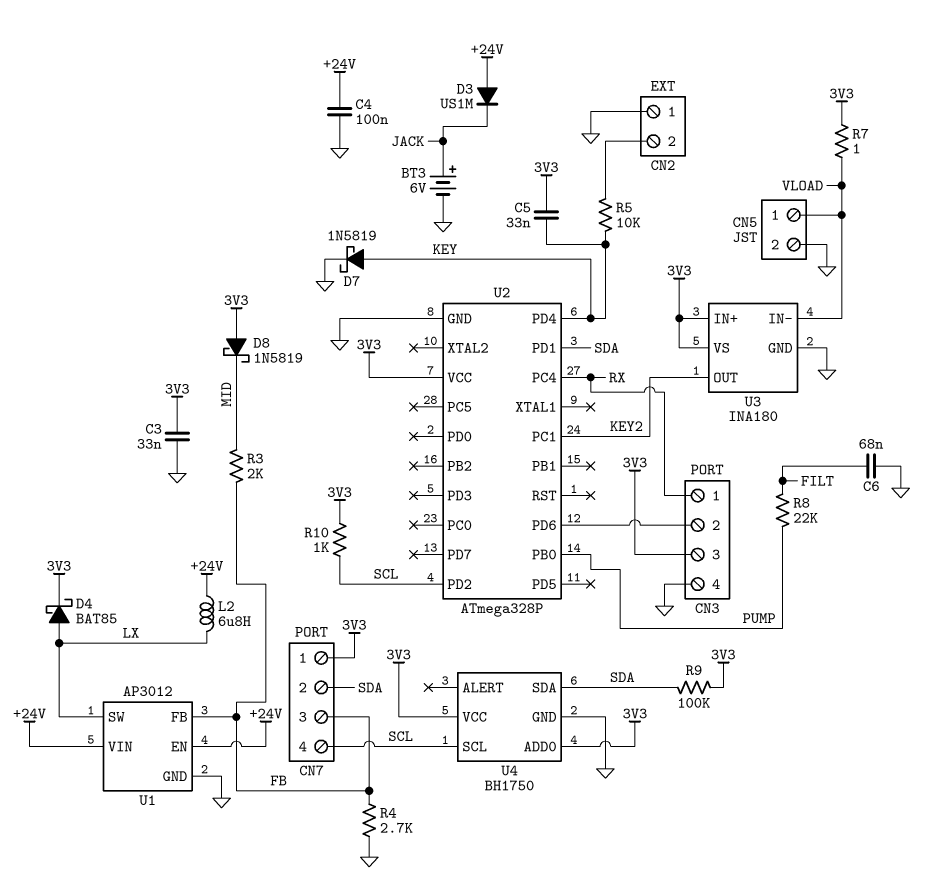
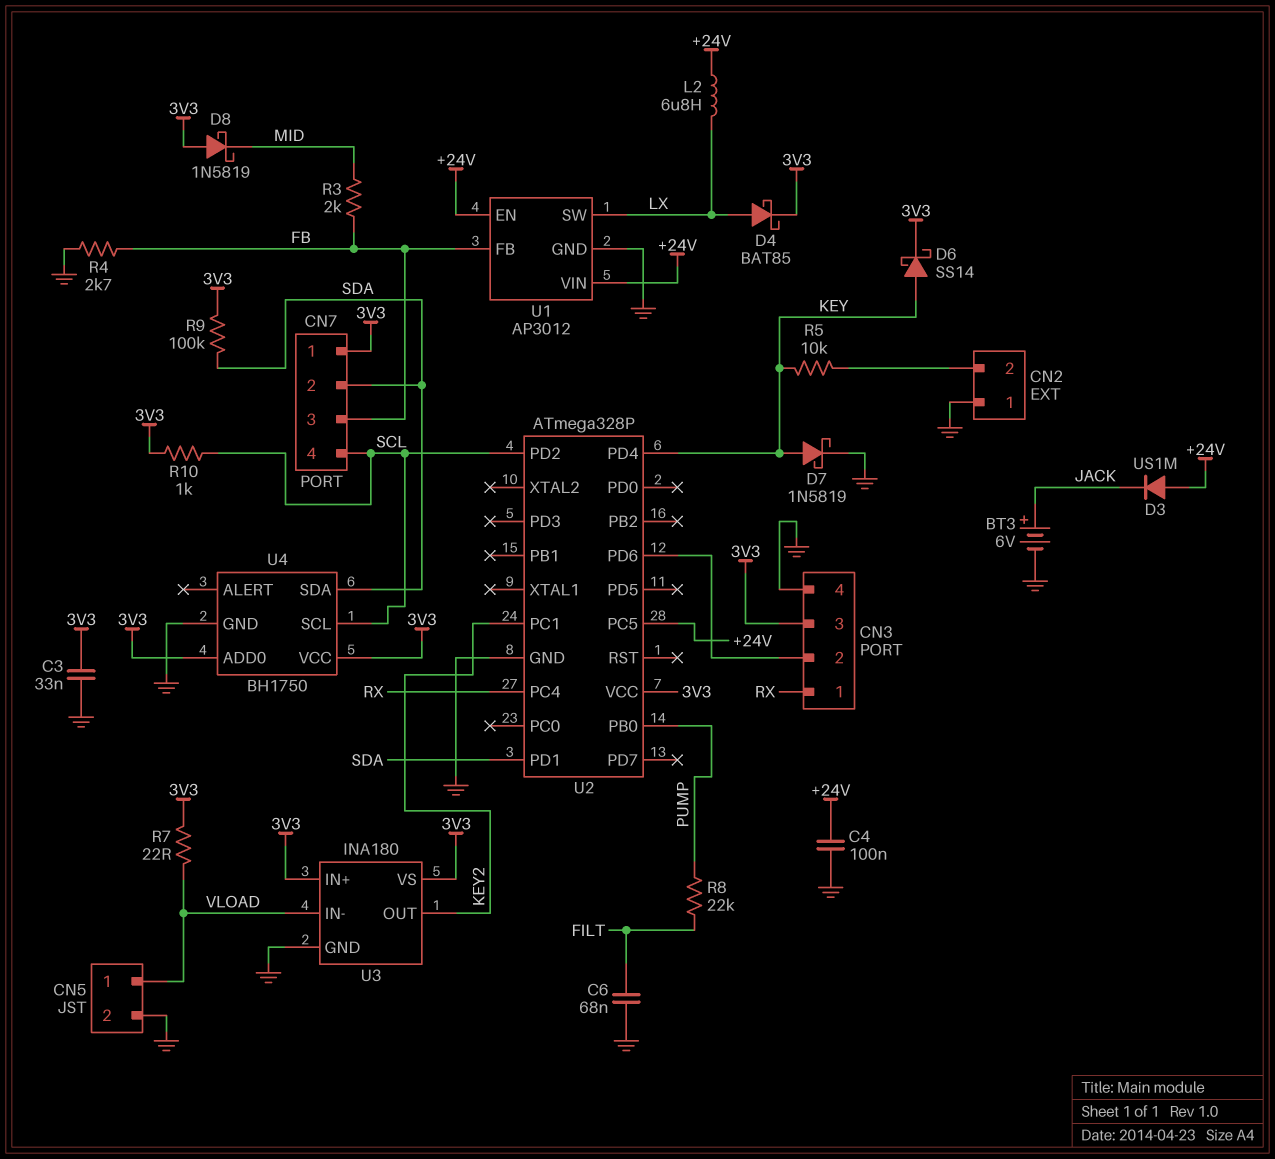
C5: 33nF (3V3, KEY) -> none
D6: none -> schottky SS14 (A KEY, K 3V3)
R7: 1 (3V3, VLOAD) -> 22 (3V3, VLOAD)
U2 pin PC5: none -> +24V

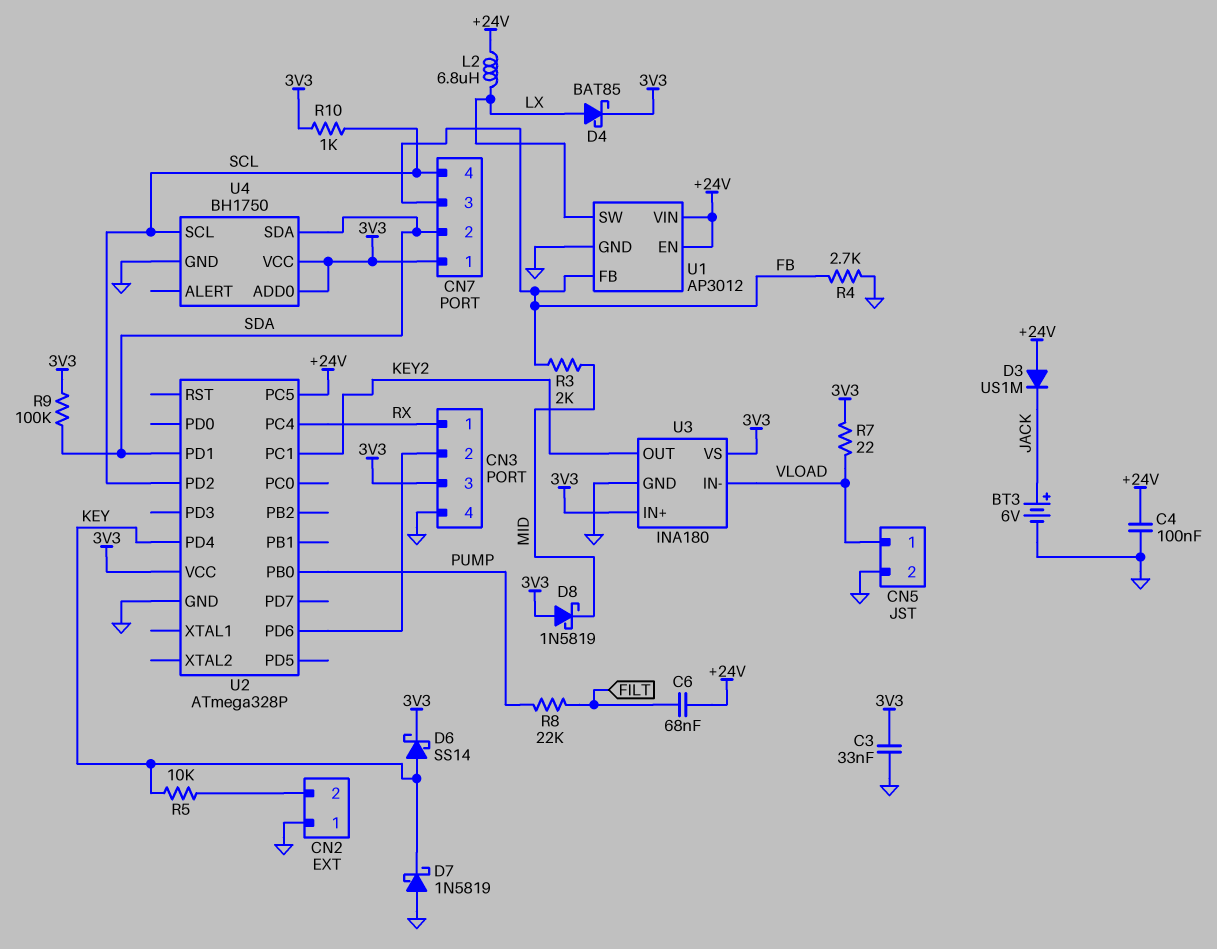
C6: 68nF (FILT, GND) -> 68nF (+24V, FILT)
D7: schottky 1N5819 (A KEY, K GND) -> schottky 1N5819 (A GND, K KEY)

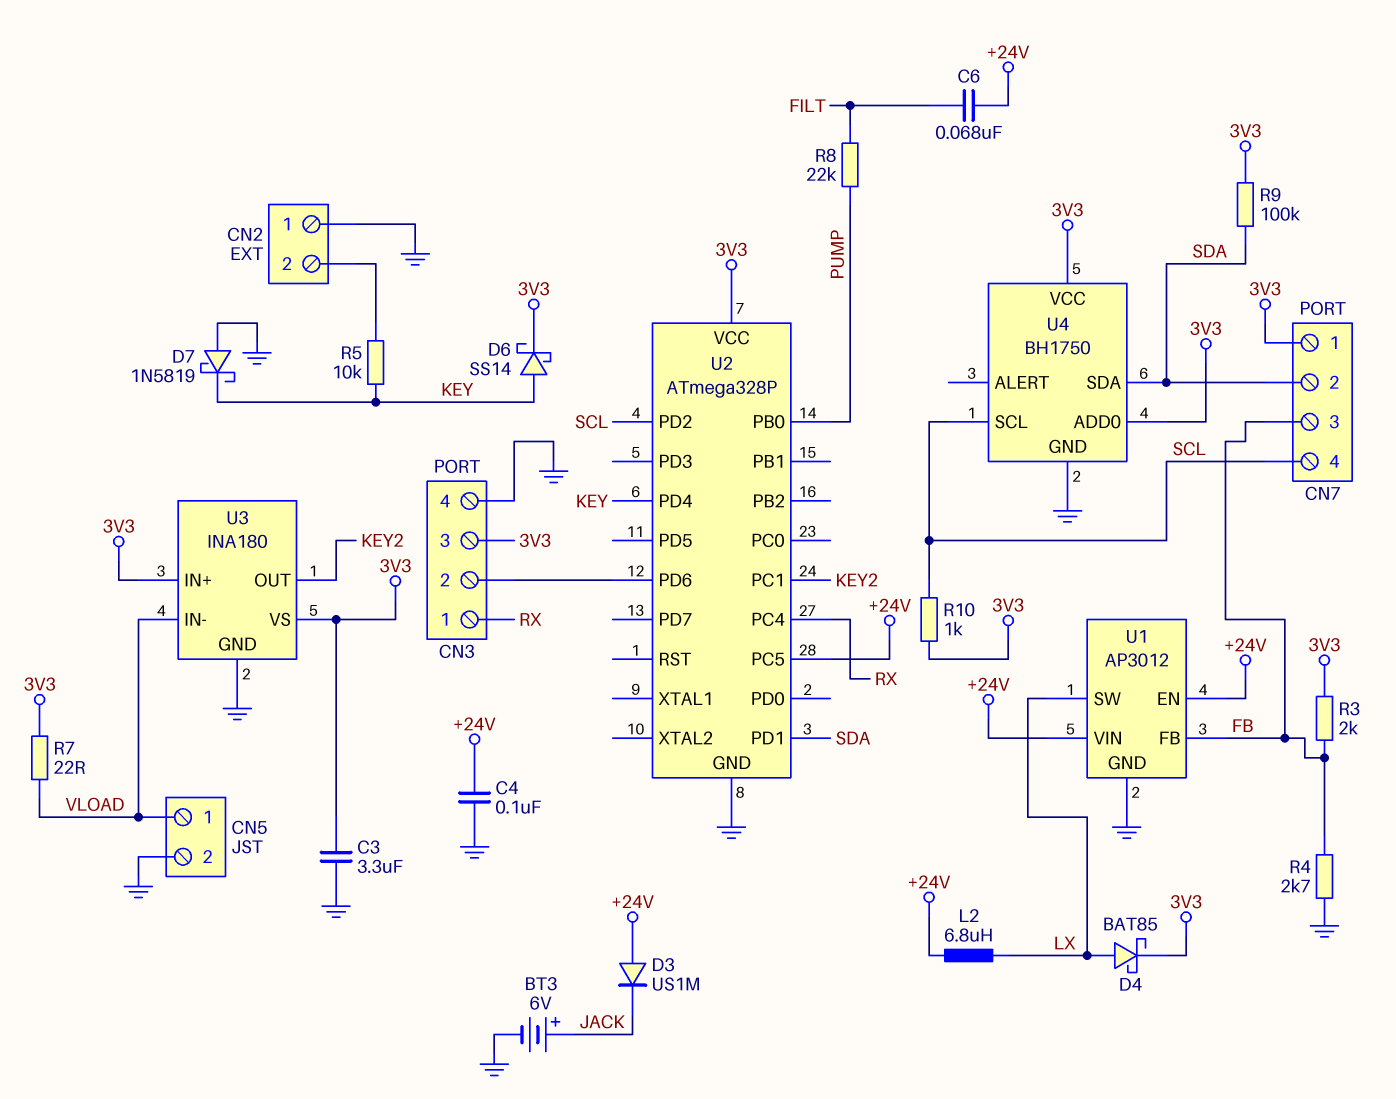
C3: 33nF (3V3, GND) -> 3.3uF (3V3, GND)
D8: schottky 1N5819 (A 3V3, K MID) -> none
R3: 2k (FB, MID) -> 2k (3V3, FB)

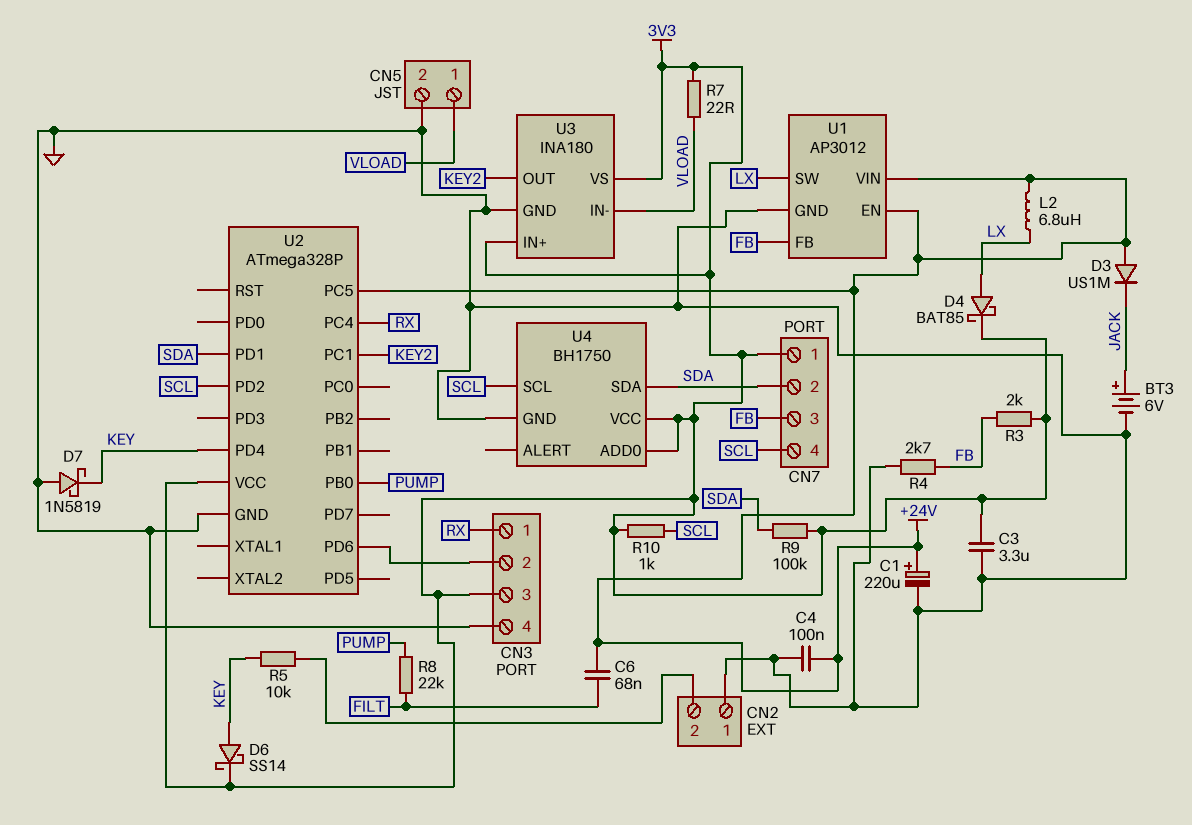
C1: none -> 220uF (plus +24V, minus GND)

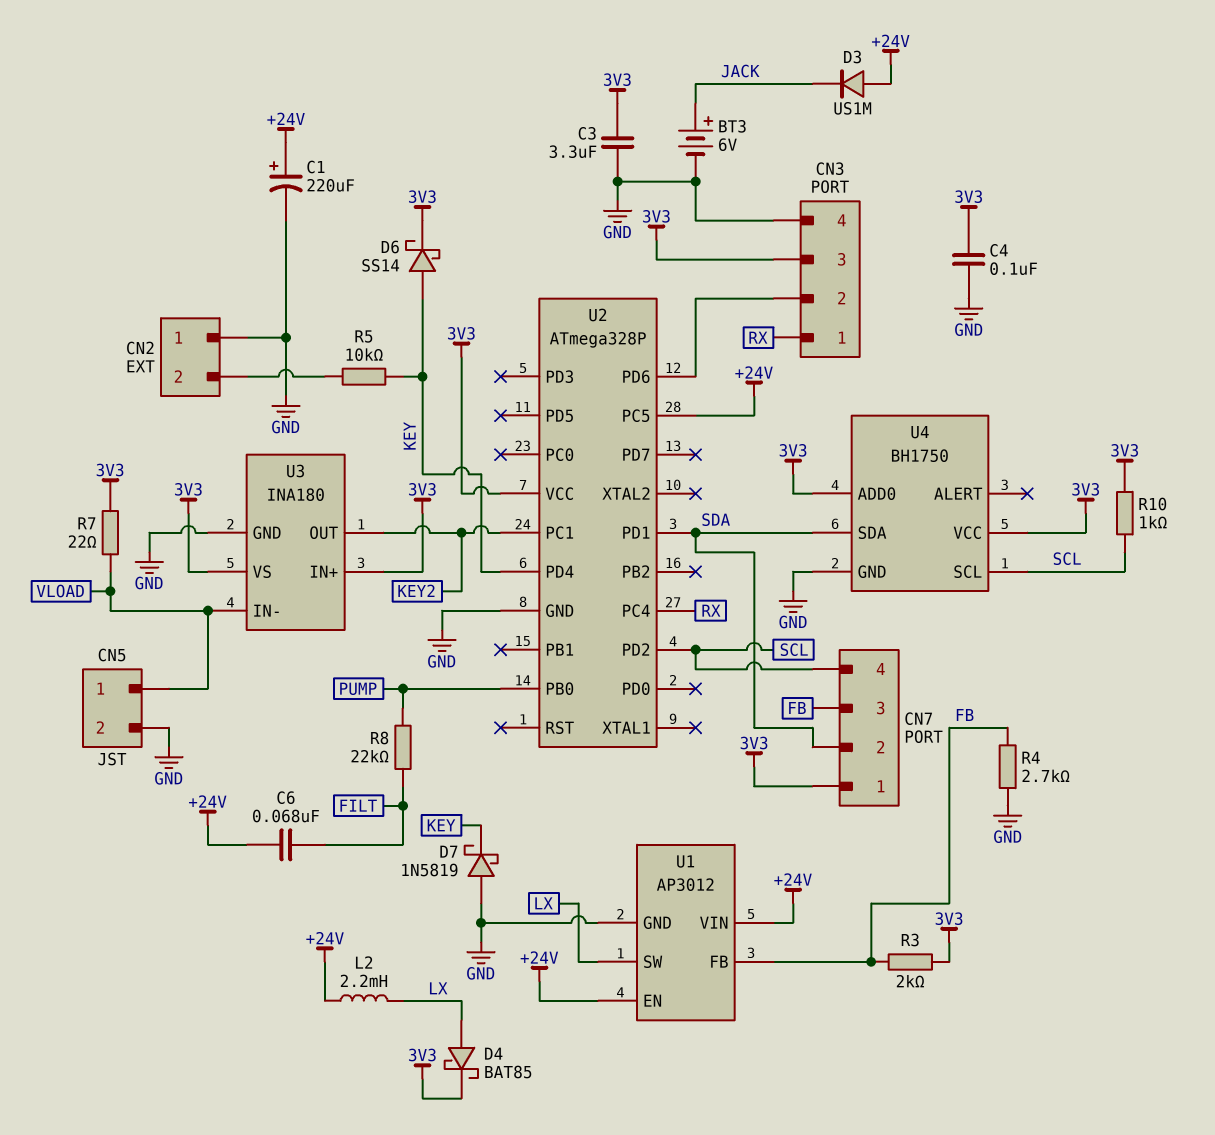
C4: 100nF (+24V, GND) -> 100nF (3V3, GND)
L2: 6.8uH (+24V, LX) -> 2.2mH (+24V, LX)
R9: 100k (3V3, SDA) -> none

